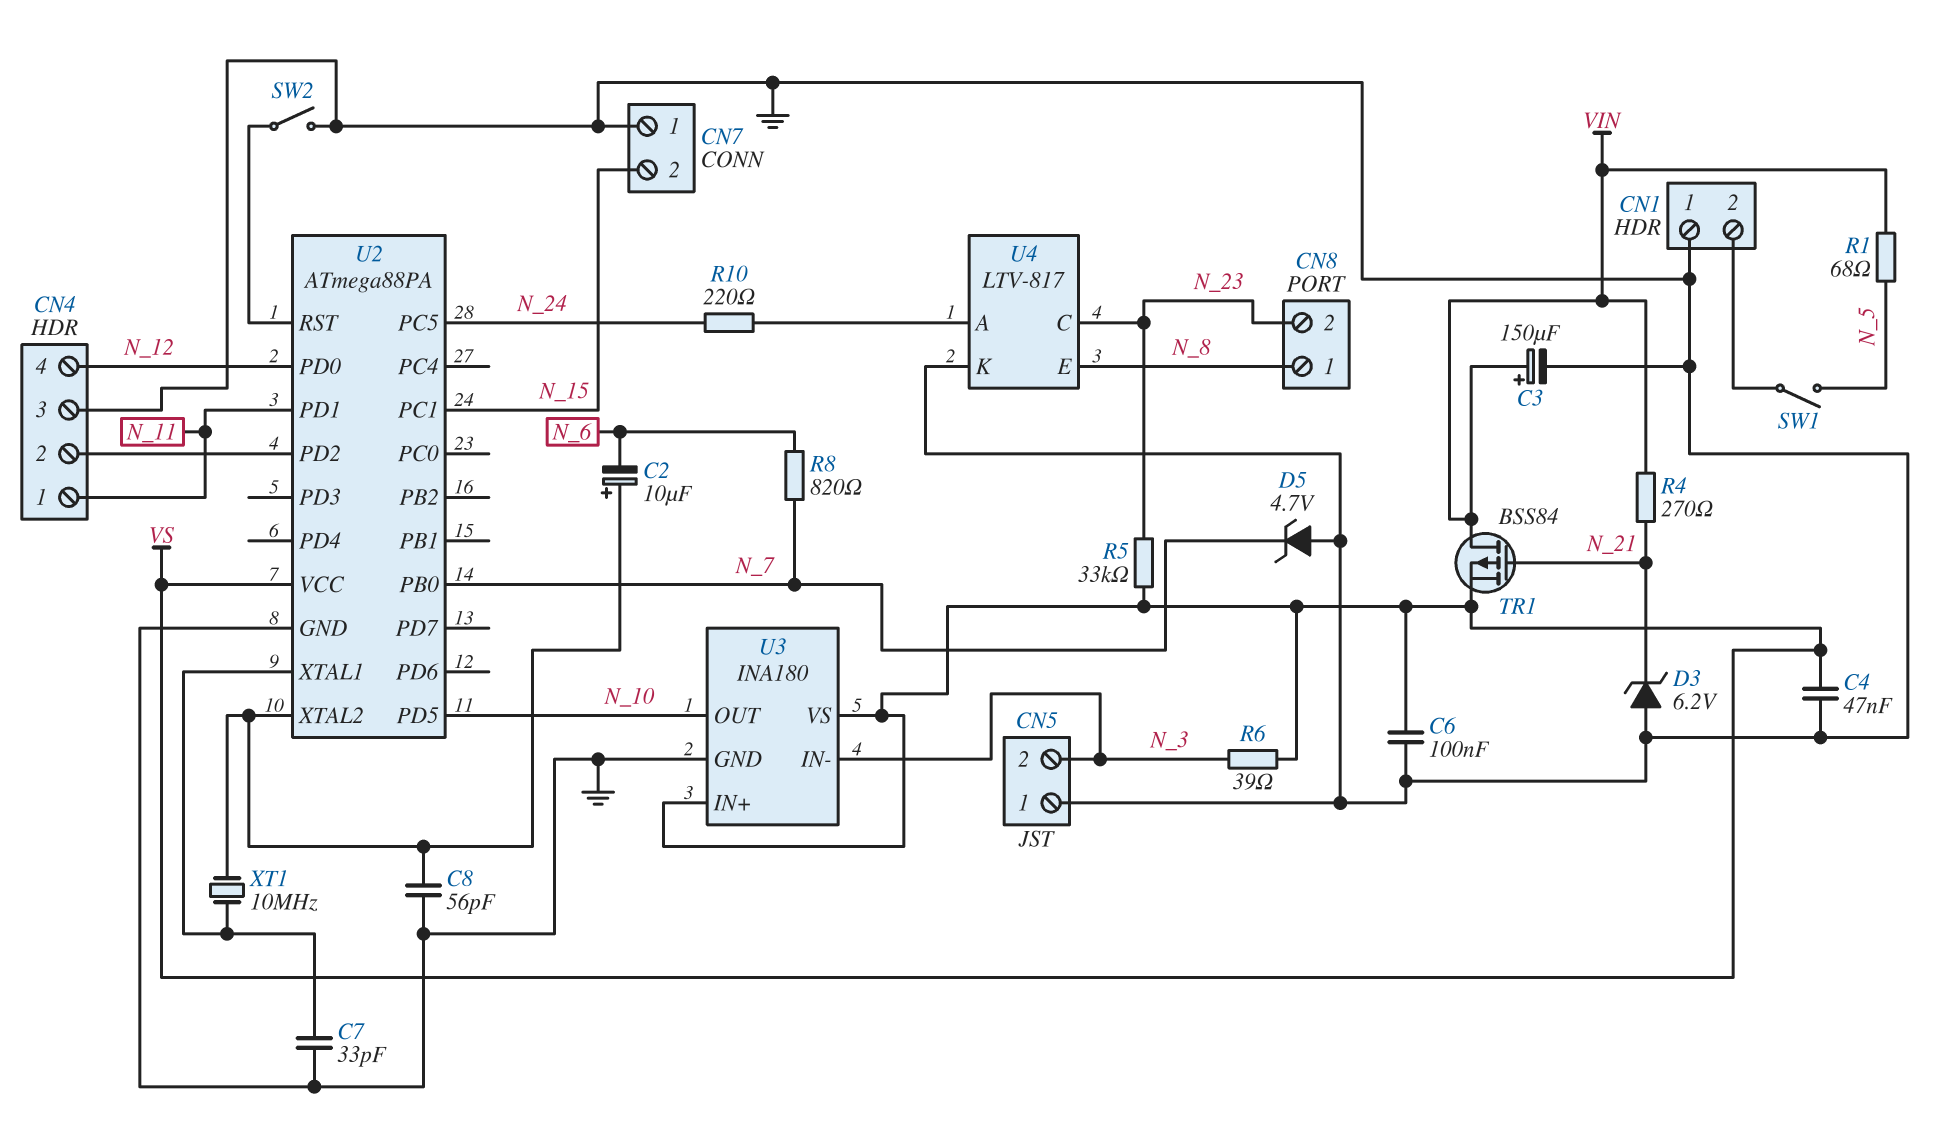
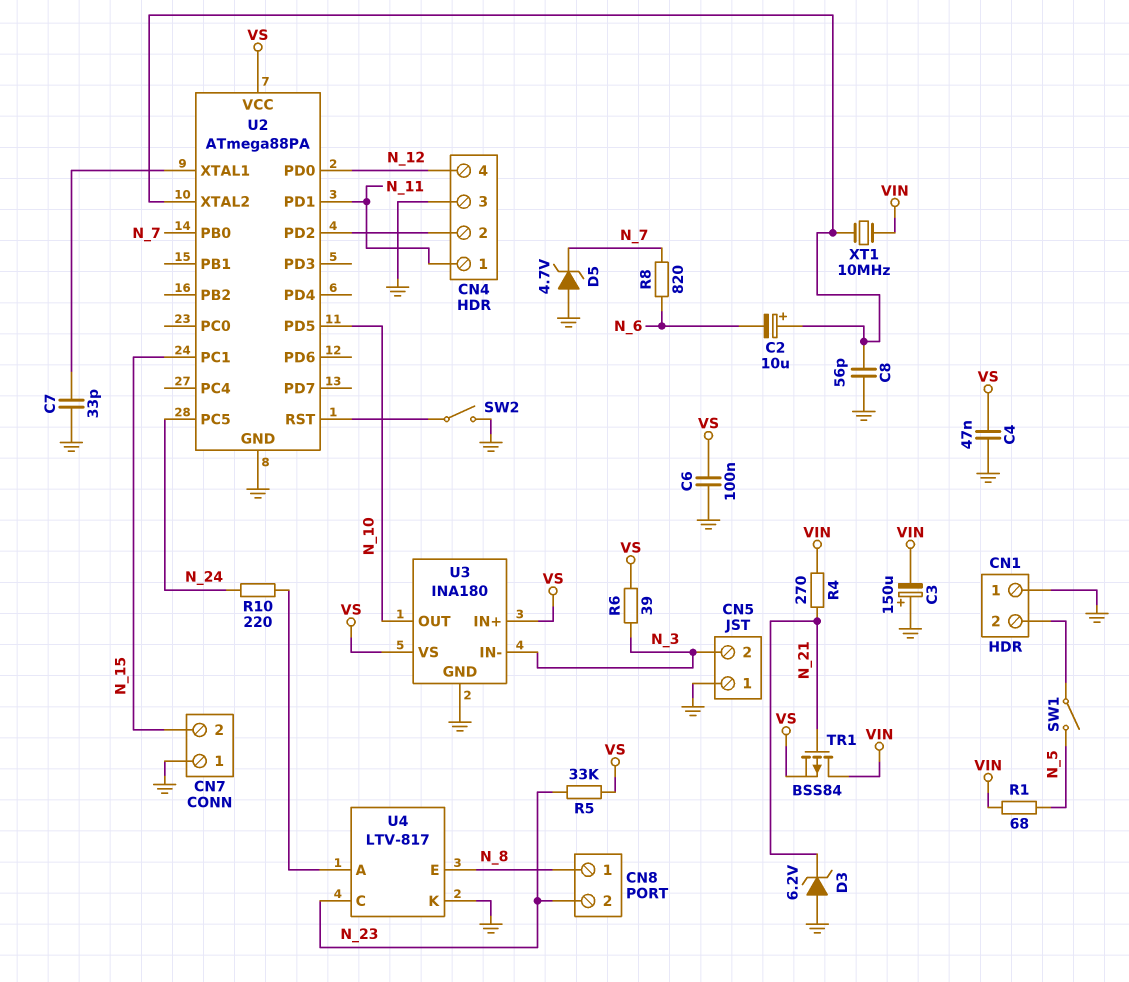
C3: 150uF (plus VIN, minus GND) -> 150uF (plus GND, minus VIN)
XT1: 10MHz (U2/XTAL1, U2/XTAL2) -> 10MHz (U2/XTAL2, VIN)

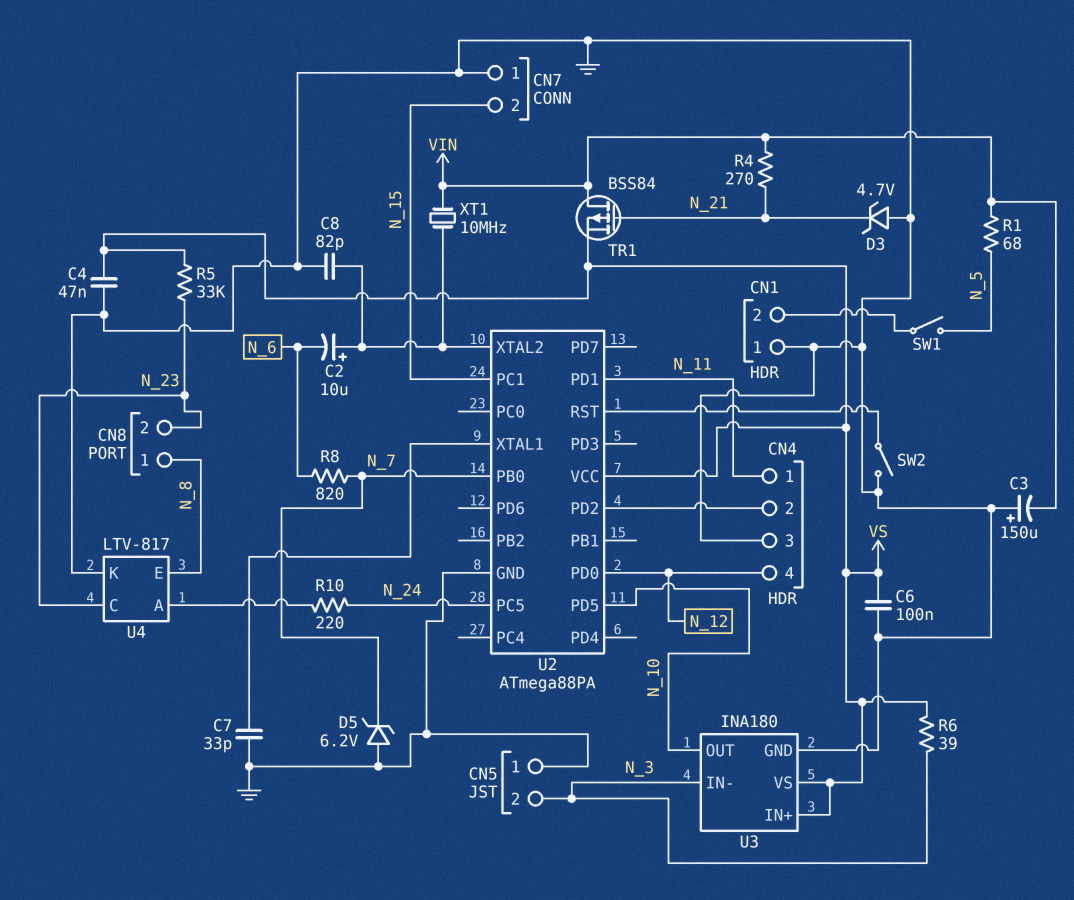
C8: 56pF (GND, U2/XTAL2) -> 82pF (GND, U2/XTAL2)
D3: zener 6.2V (A GND, K N_21) -> zener 4.7V (A GND, K N_21)
D5: zener 4.7V (A GND, K N_7) -> zener 6.2V (A GND, K N_7)

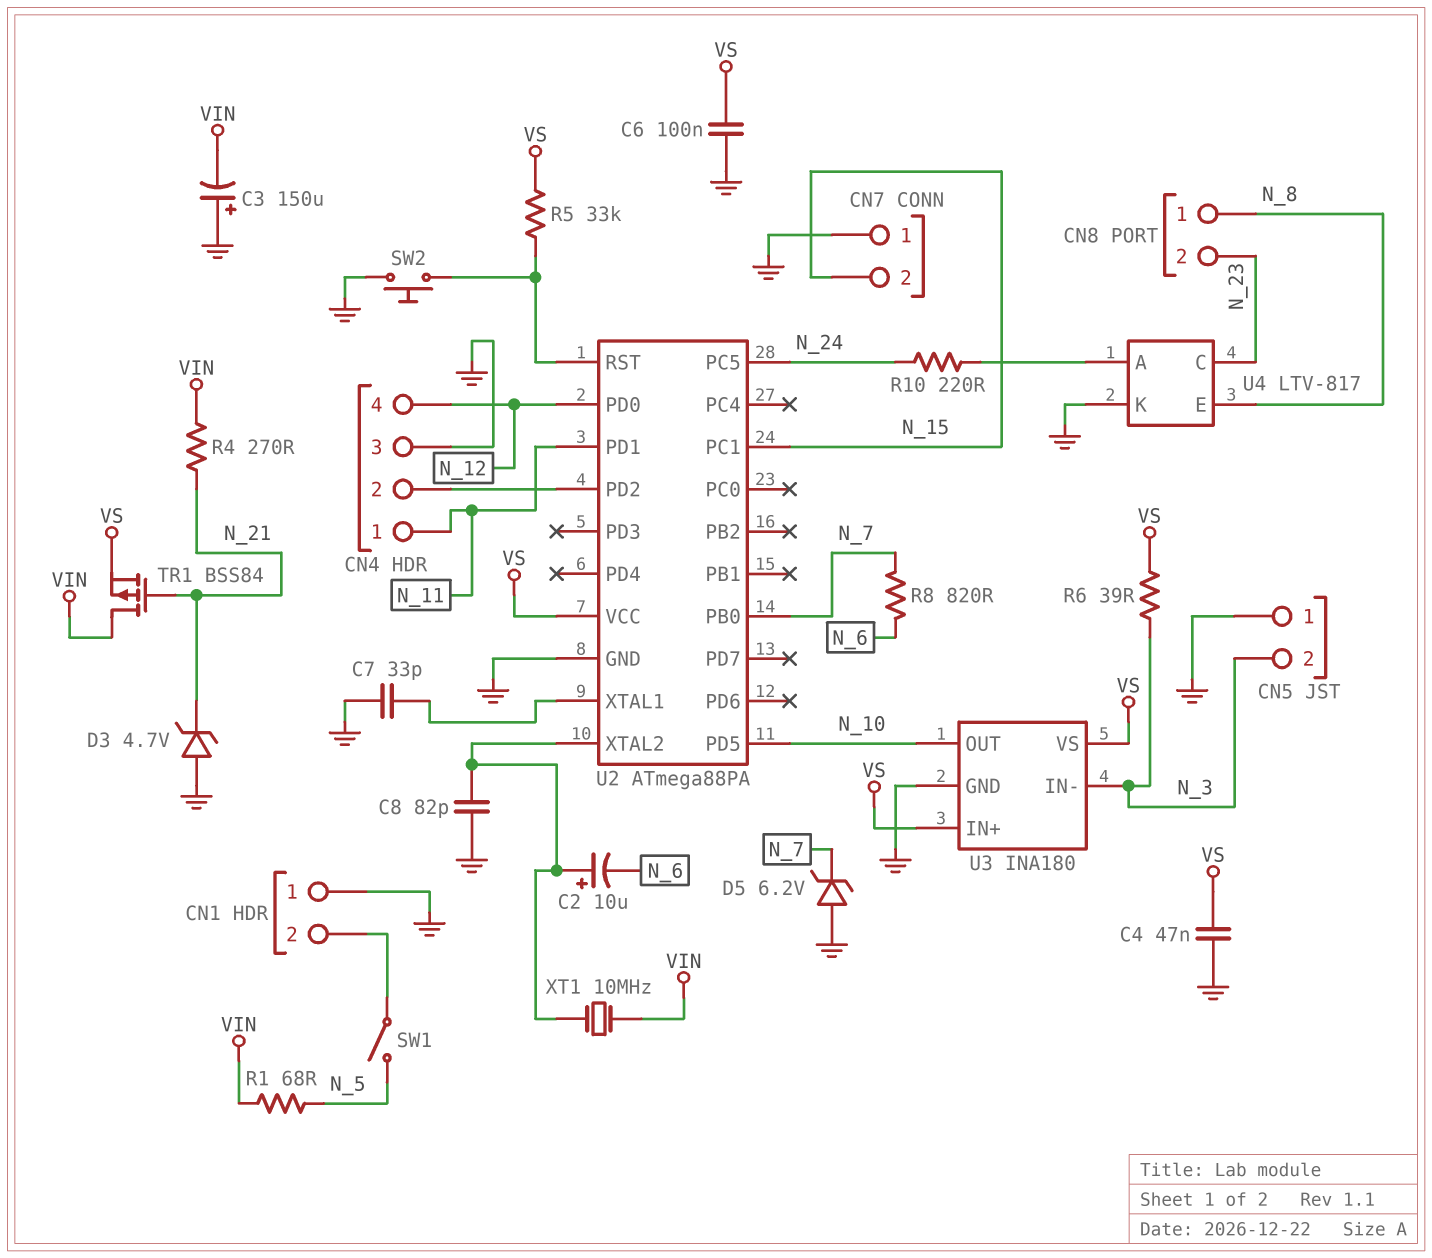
R5: 33k (N_23, VS) -> 33k (U2/RST, VS)
SW2: switch (GND, U2/RST) -> button (GND, U2/RST)

